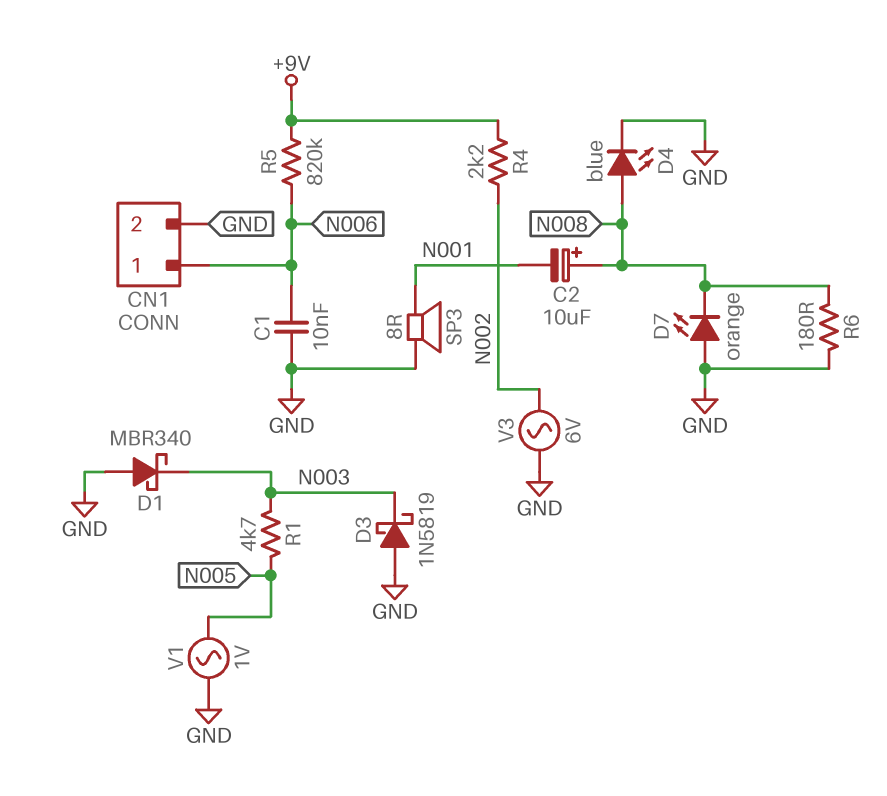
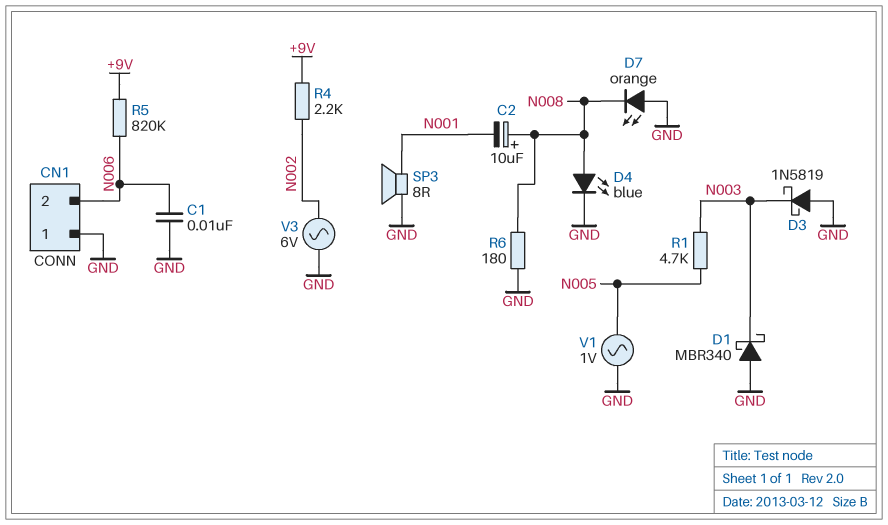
CN1 pin 1: N006 -> GND
CN1 pin 2: GND -> N006

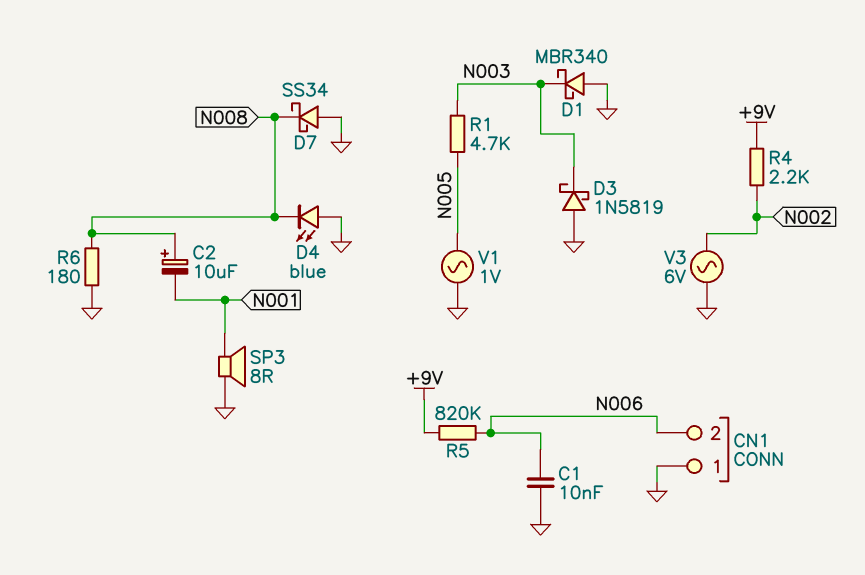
D4: LED blue (A N008, K GND) -> LED blue (A GND, K N008)
D7: LED orange (A GND, K N008) -> schottky SS34 (A GND, K N008)

